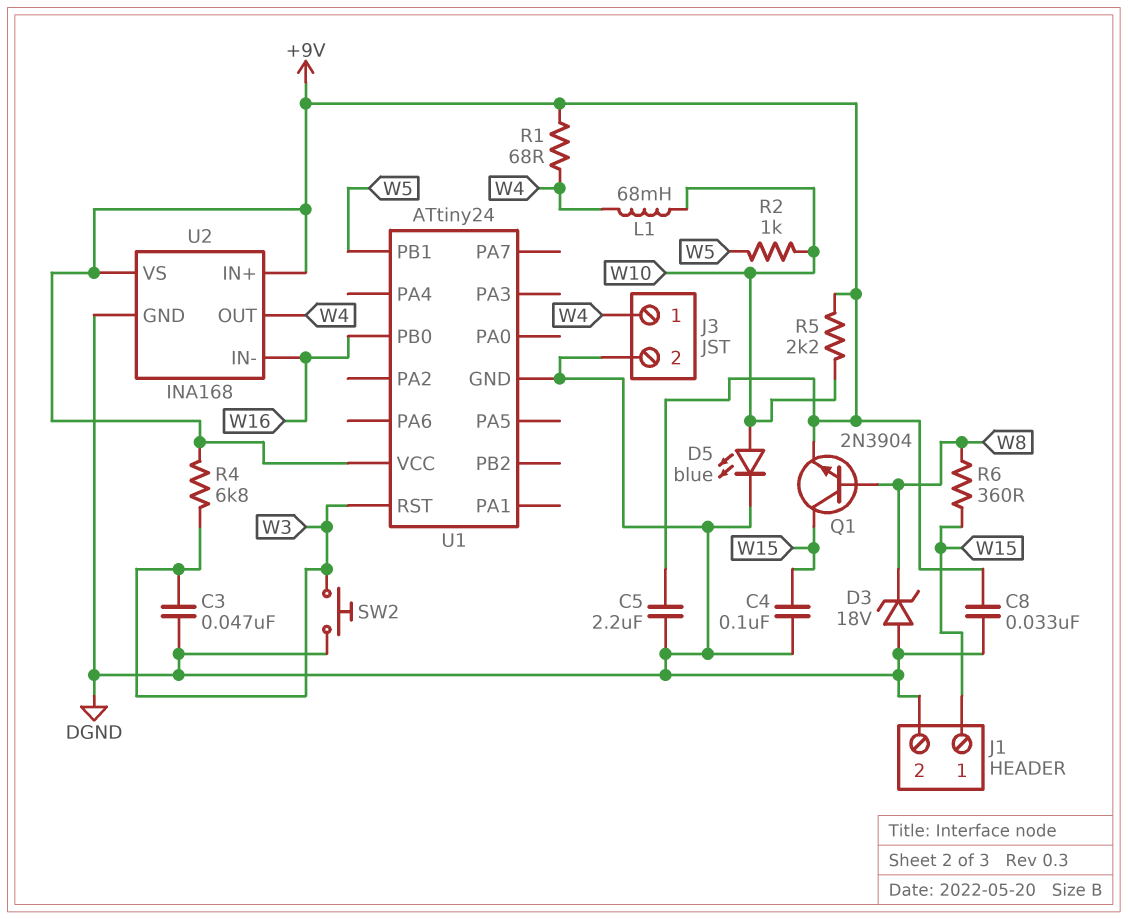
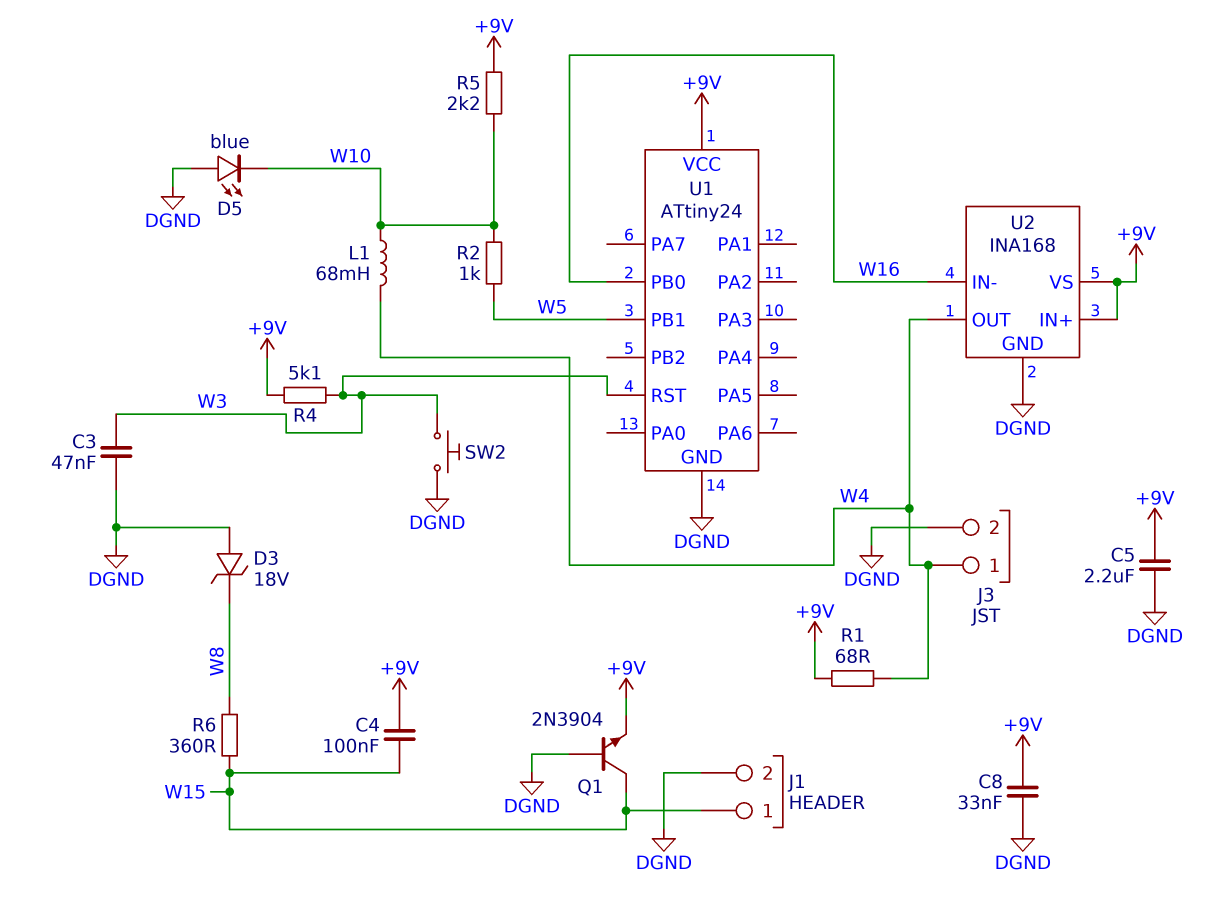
C4: 100nF (DGND, W15) -> 100nF (+9V, W15)
D5: LED blue (A W10, K DGND) -> LED blue (A DGND, K W10)
Q1: NPN 2N3904 (B W8, C W15, E +9V) -> NPN 2N3904 (B DGND, C W15, E +9V)
R4: 6.8k (+9V, W3) -> 5.1k (+9V, W3)

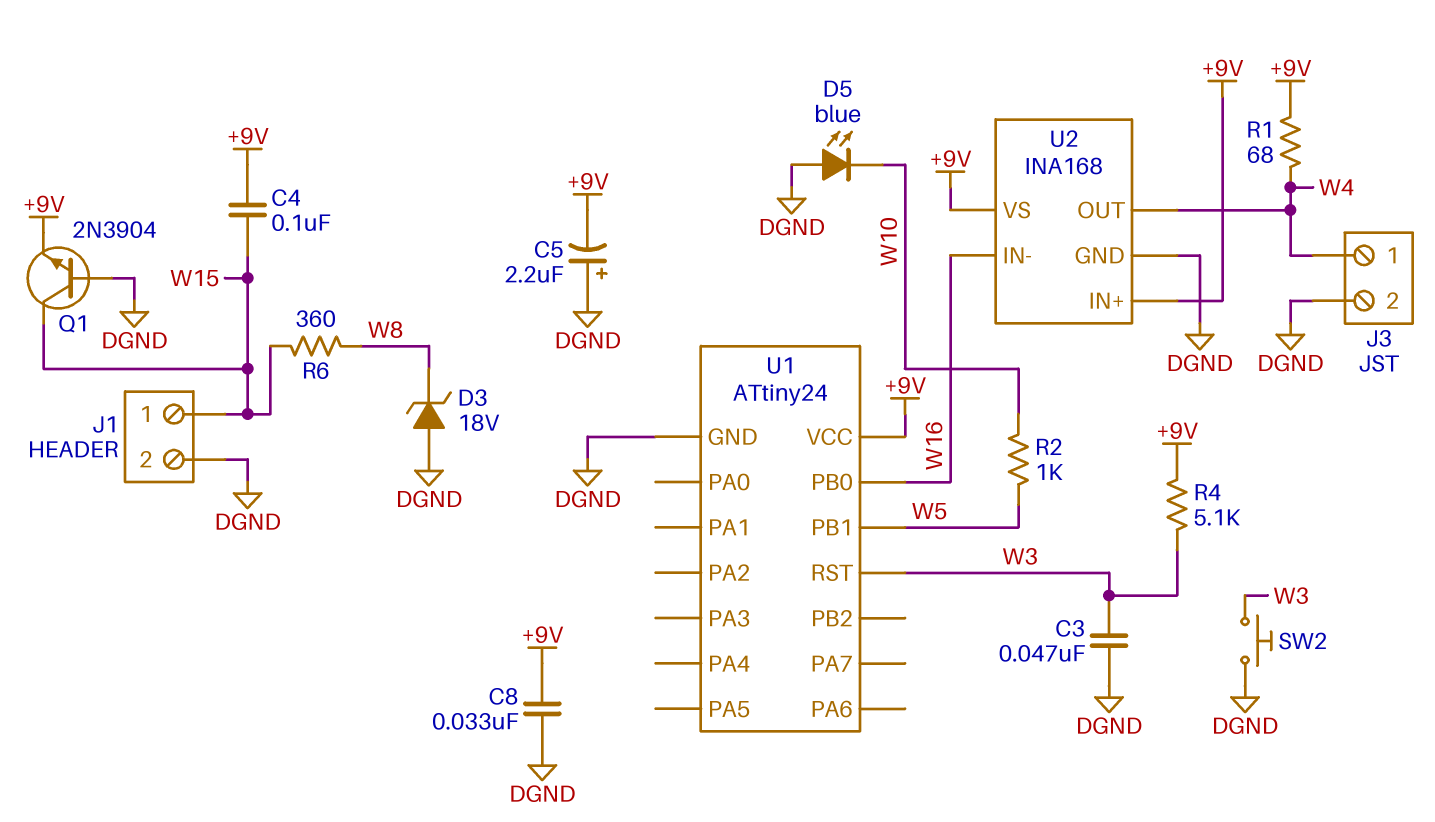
C5: 2.2uF (+9V, DGND) -> 2.2uF (plus DGND, minus +9V)
L1: 68mH (W4, W10) -> none
R5: 2.2k (+9V, W10) -> none

